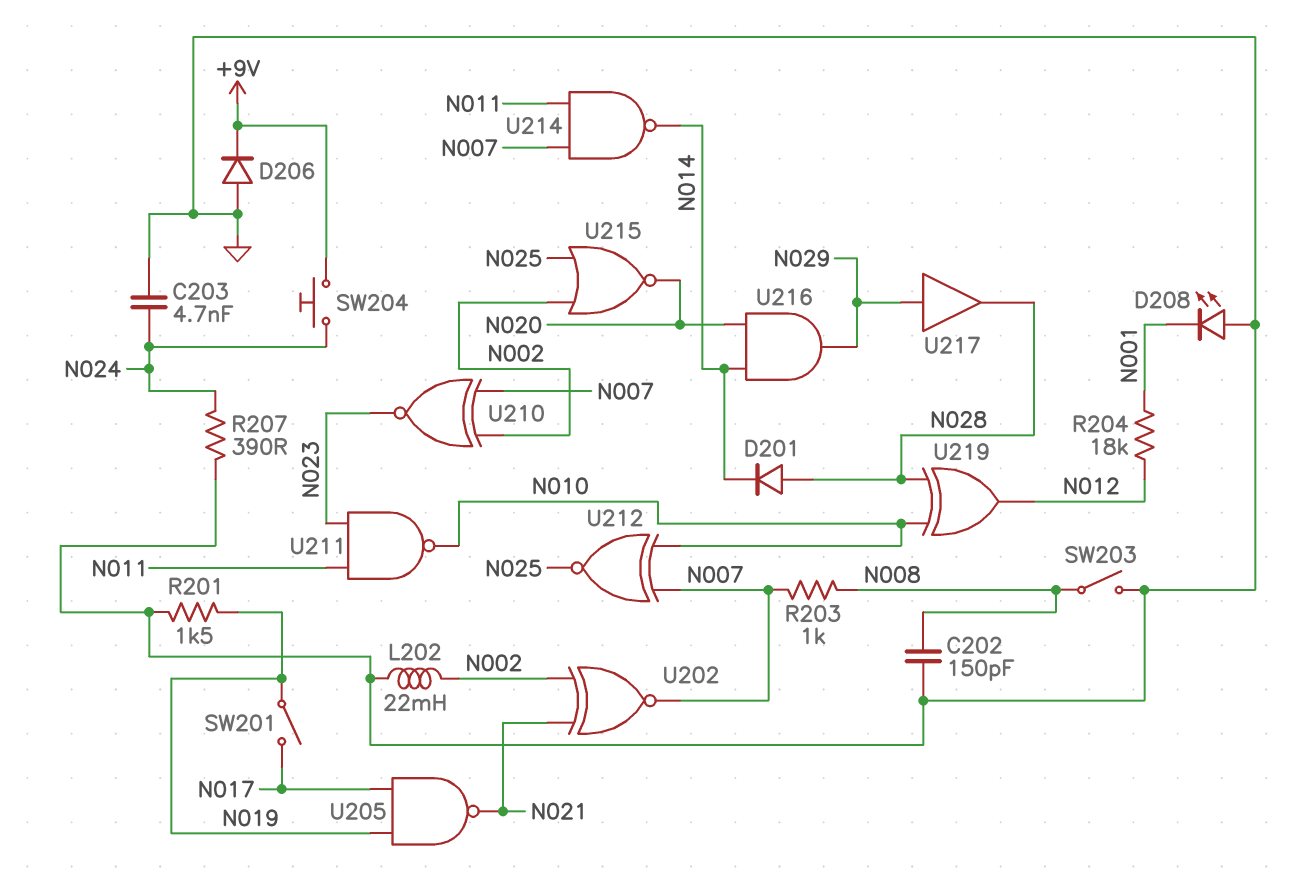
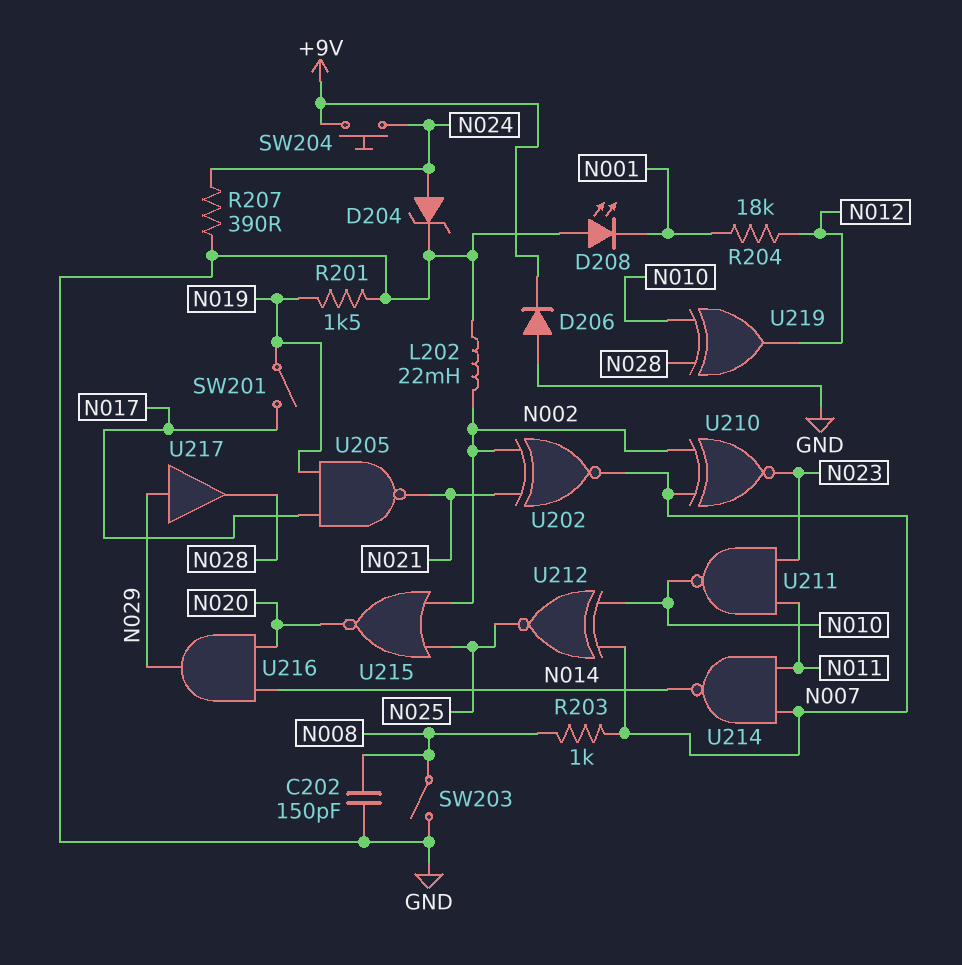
C203: 4.7nF (GND, N024) -> none
D201: diode (A N028, K N014) -> none
D204: none -> zener (A N024, K GND)

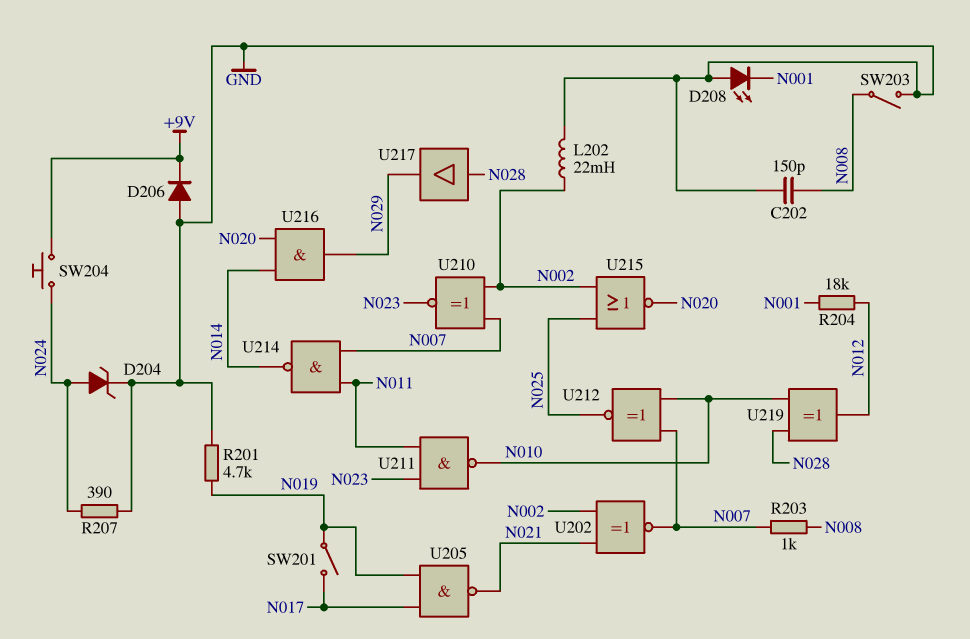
R201: 1.5k (GND, N019) -> 4.7k (GND, N019)
U217: buffer (in N029, out N028) -> buffer (in N028, out N029)

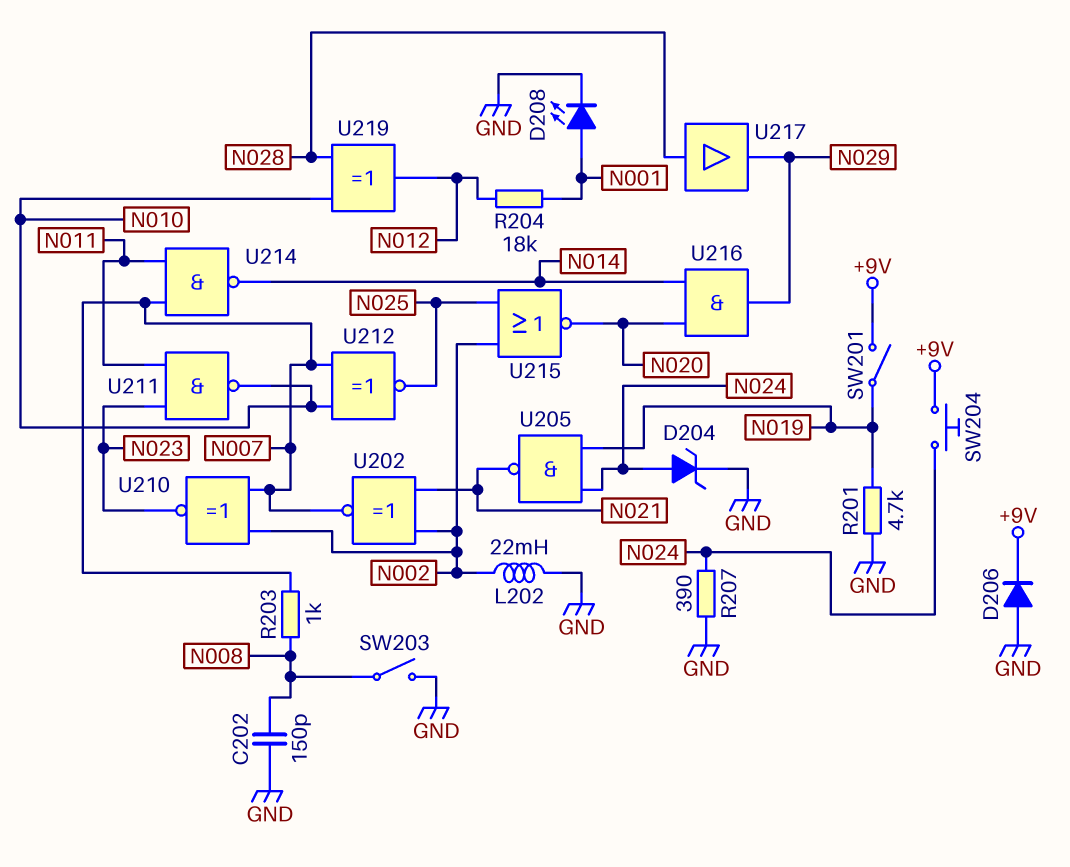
D208: LED (A GND, K N001) -> LED (A N001, K GND)
SW201: switch (N017, N019) -> switch (+9V, N019)
U205: NAND (in N017, in N019, out N021) -> NAND (in N019, in N024, out N021)

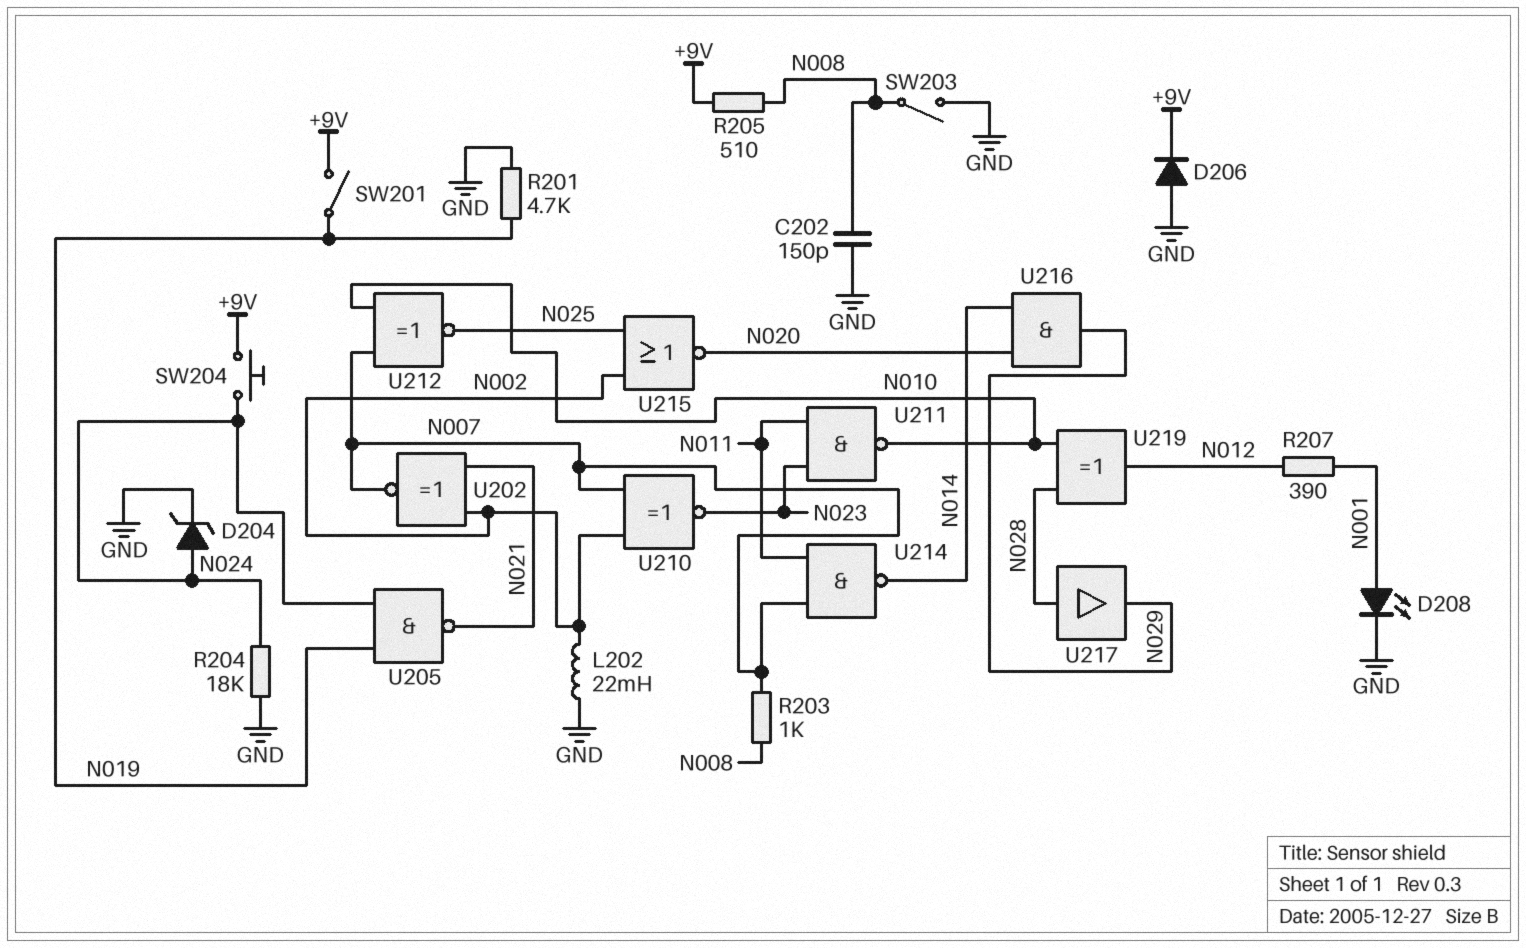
R204: 18k (N001, N012) -> 18k (GND, N024)
R205: none -> 510 (+9V, N008)
R207: 390 (GND, N024) -> 390 (N001, N012)

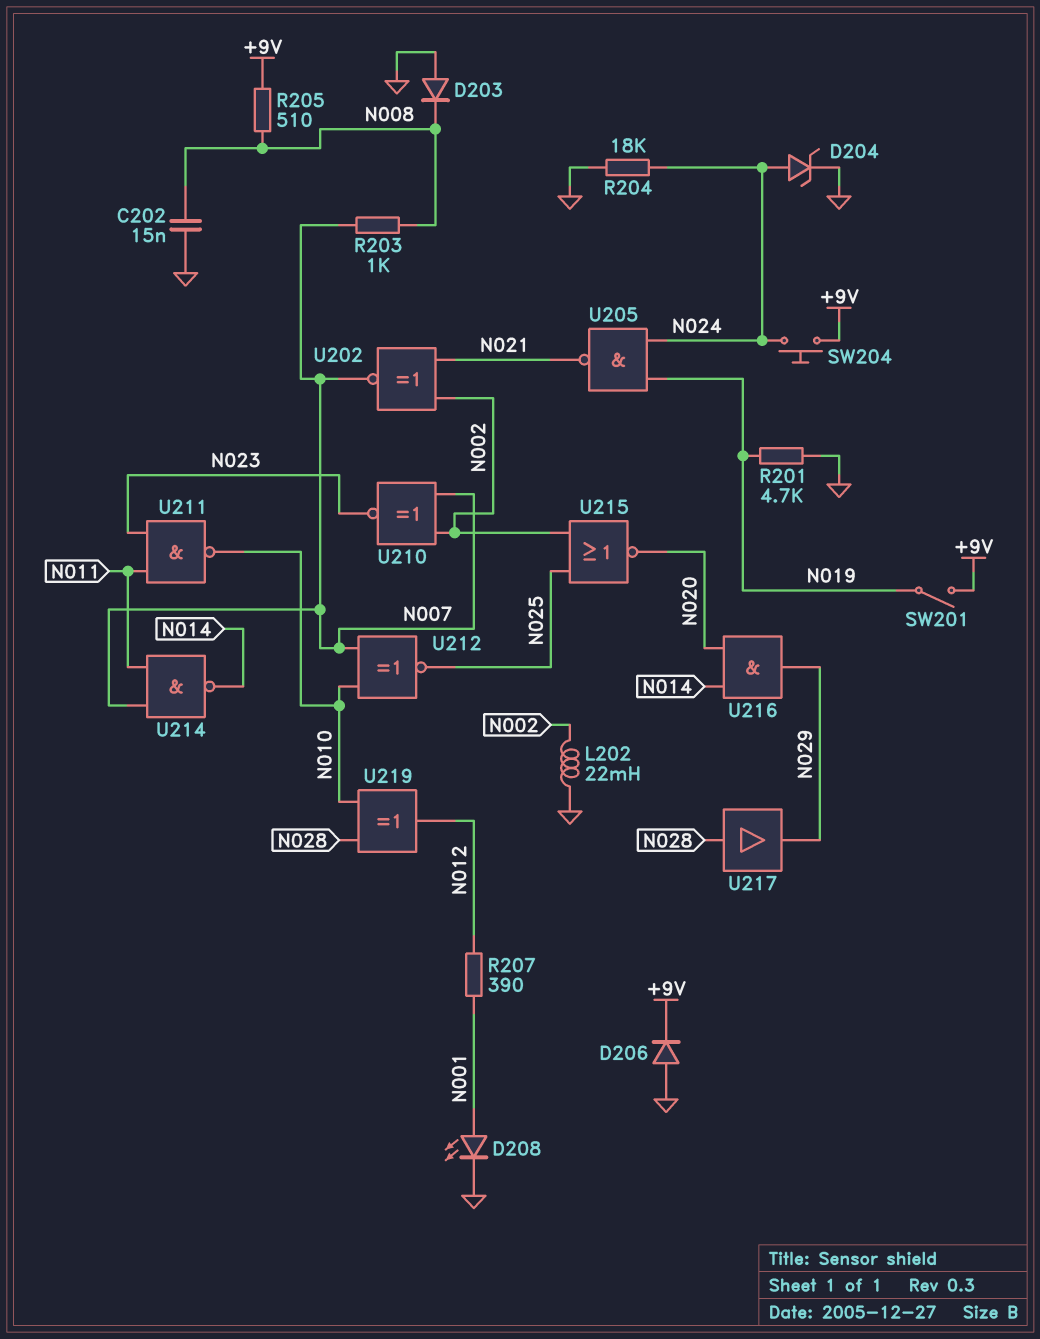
C202: 150pF (GND, N008) -> 15nF (GND, N008)
D203: none -> diode (A GND, K N008)
SW203: switch (GND, N008) -> none

